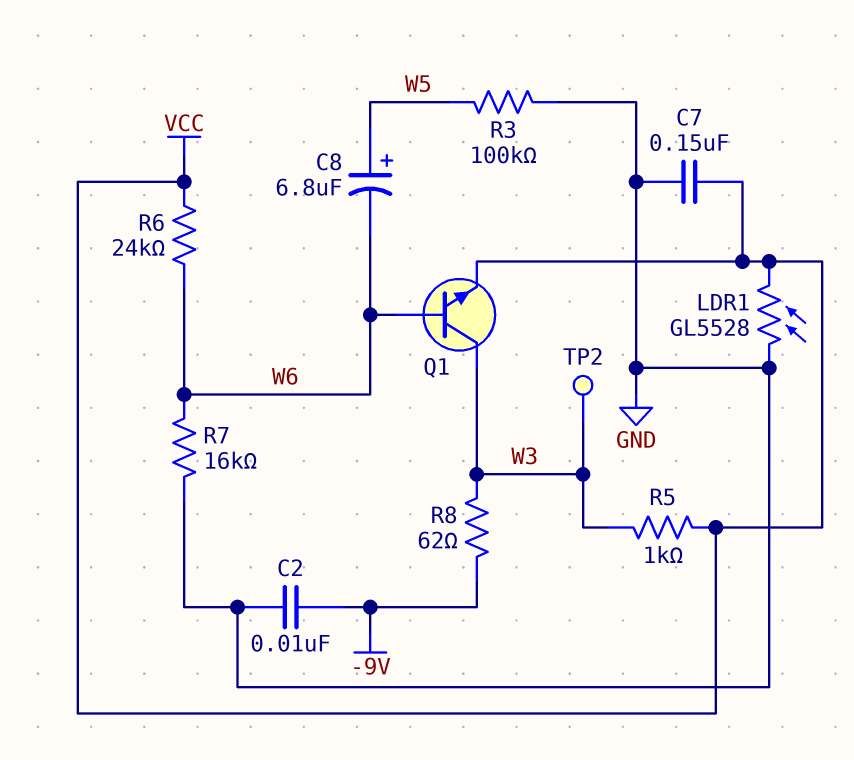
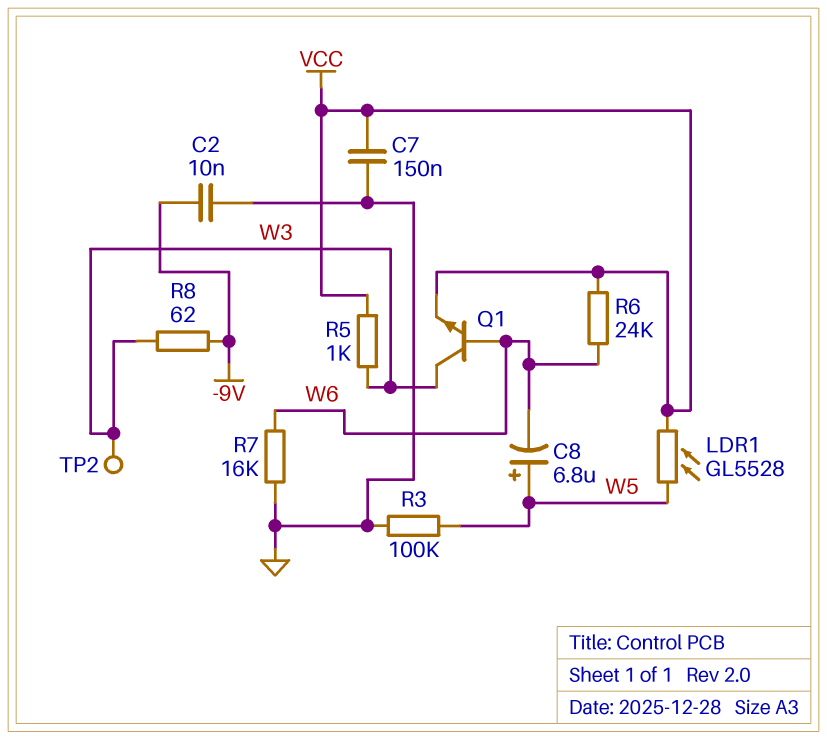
LDR1: GL5528 (GND, VCC) -> GL5528 (VCC, W5)

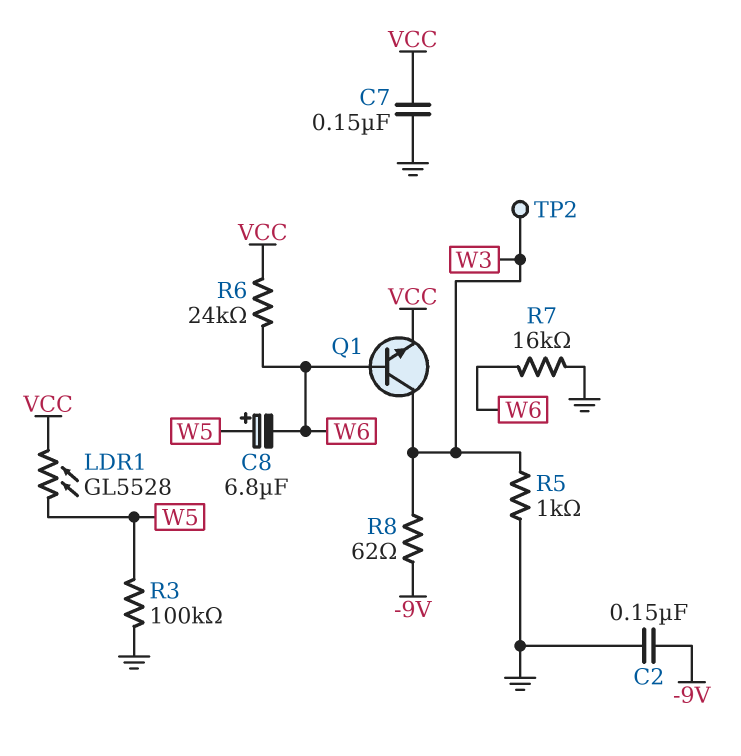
C2: 10nF (-9V, GND) -> 150nF (-9V, GND)
R5: 1k (VCC, W3) -> 1k (GND, W3)

